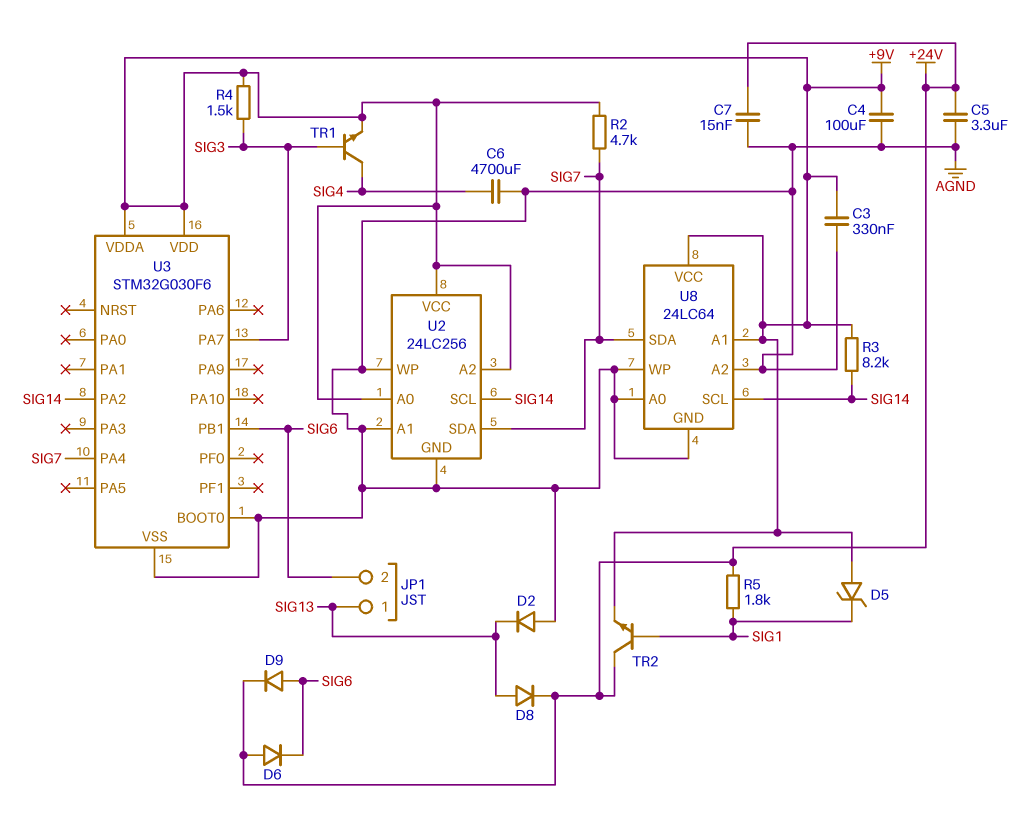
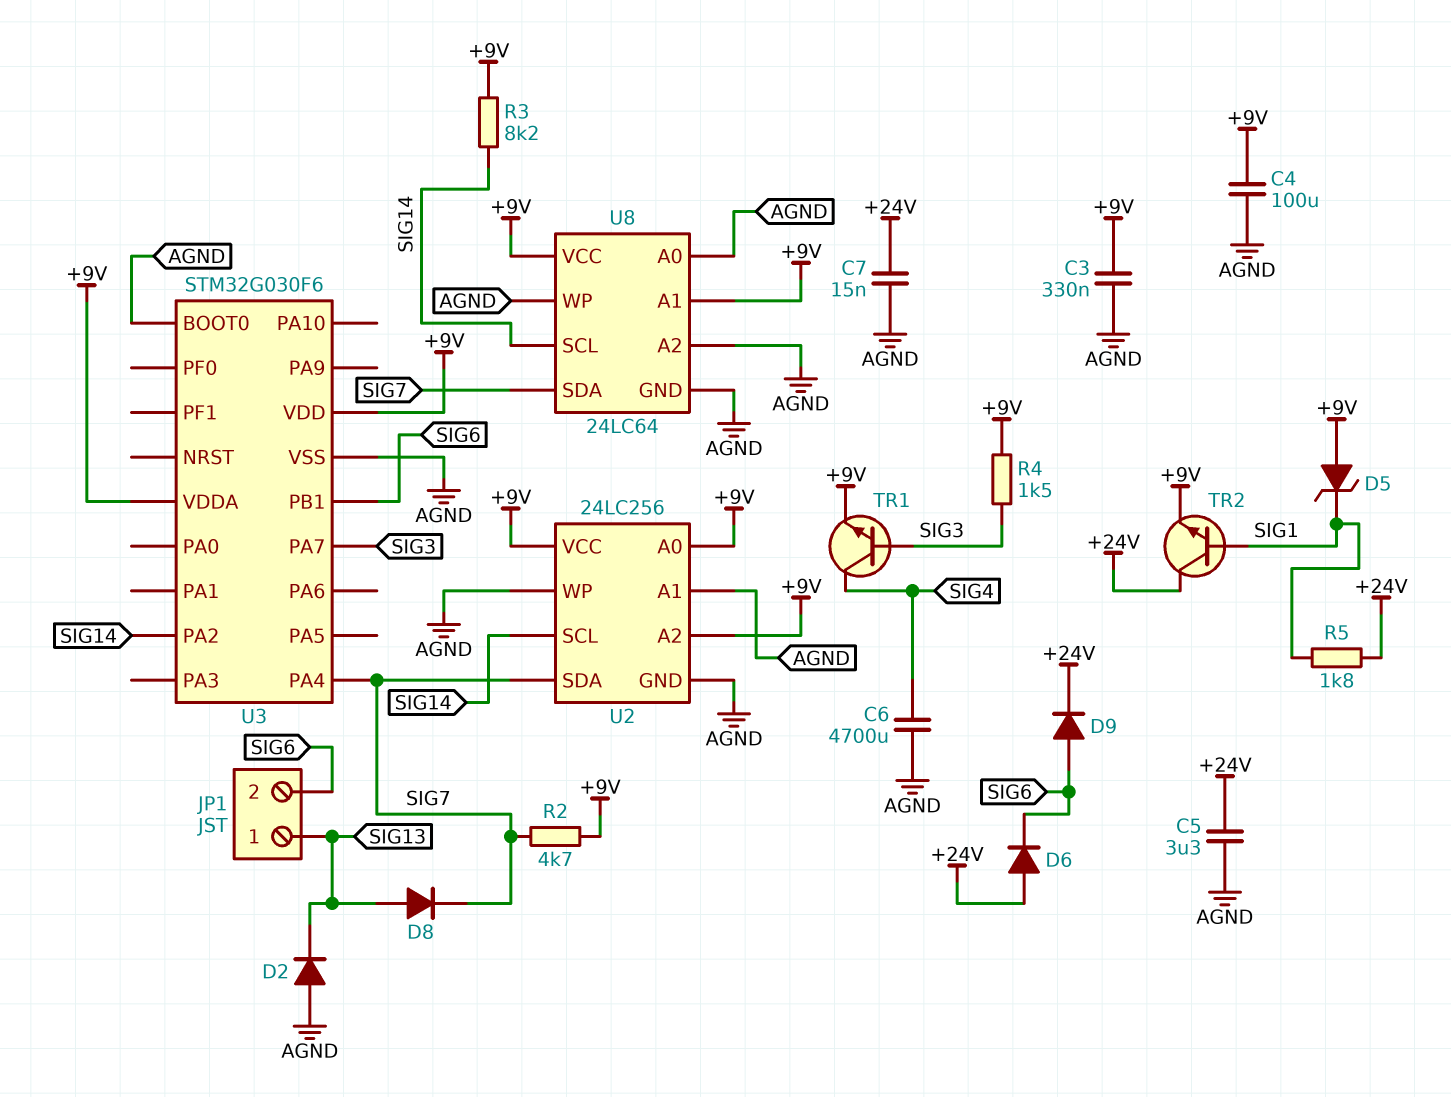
D8: diode (A SIG13, K +24V) -> diode (A SIG13, K SIG7)

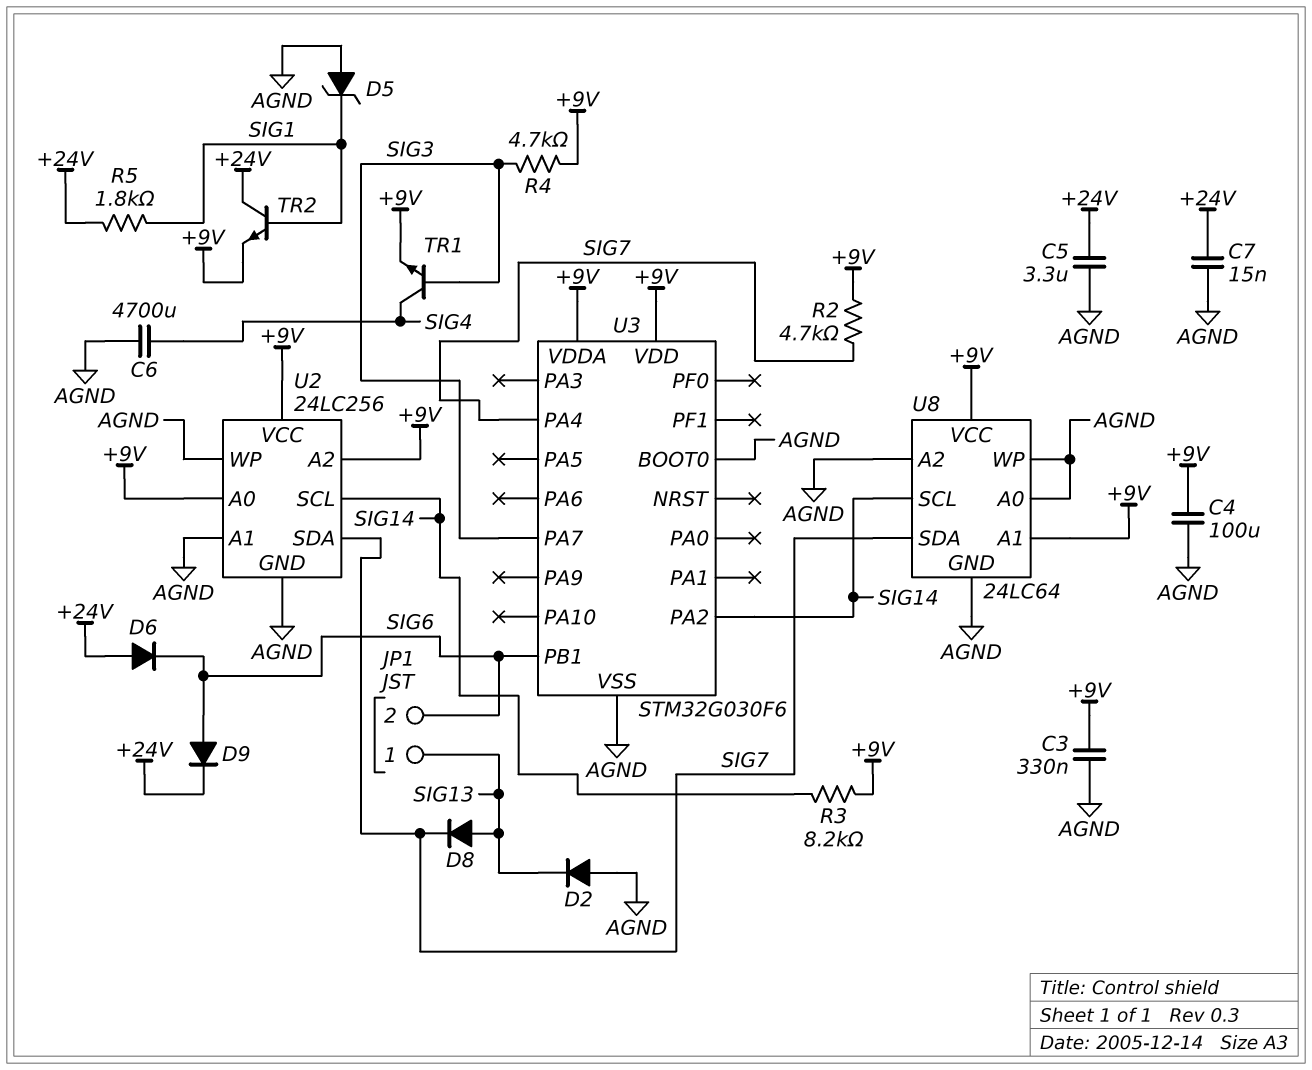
D5: zener (A +9V, K SIG1) -> zener (A AGND, K SIG1)
R4: 1.5k (+9V, SIG3) -> 4.7k (+9V, SIG3)

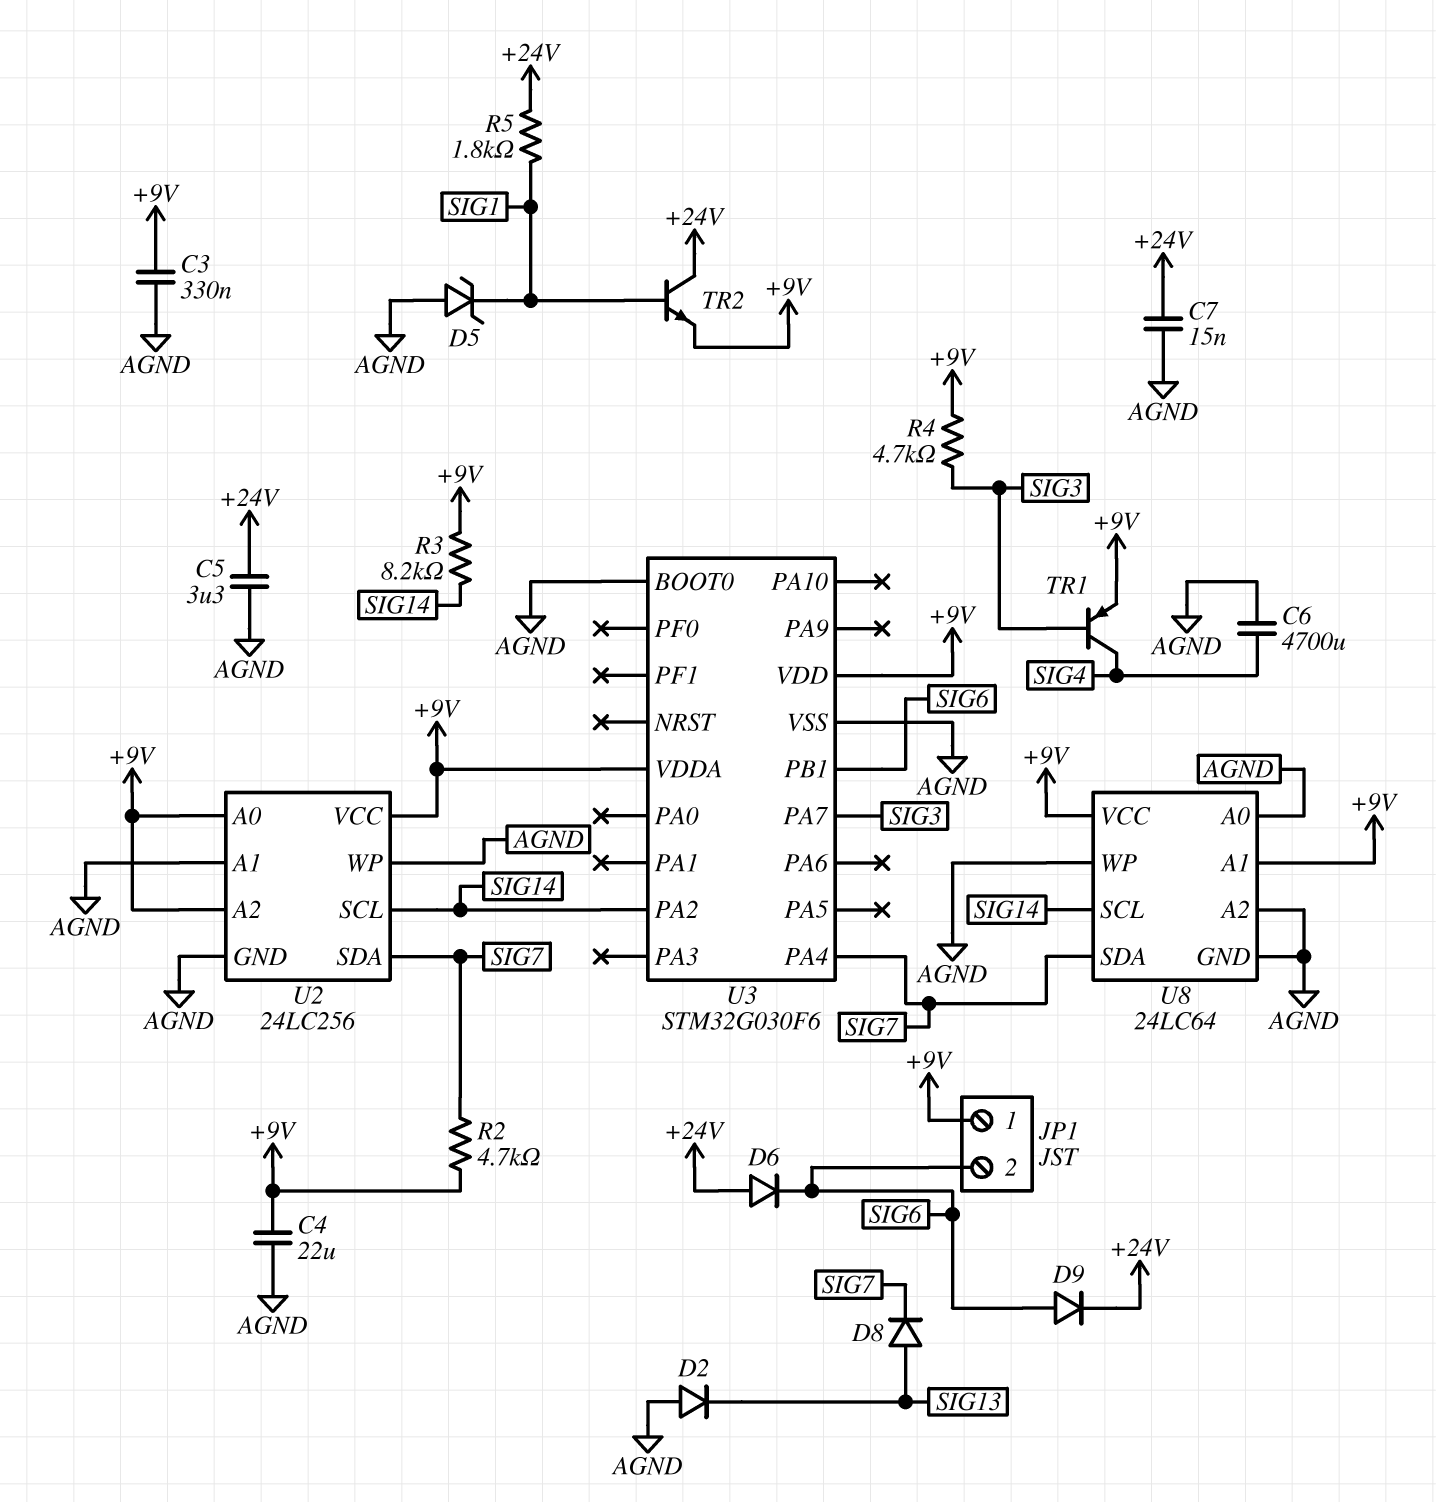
C4: 100uF (+9V, AGND) -> 22uF (+9V, AGND)
JP1 pin 1: SIG13 -> +9V
TR1: NPN (B SIG3, C SIG4, E +9V) -> PNP (B SIG3, C SIG4, E +9V)

